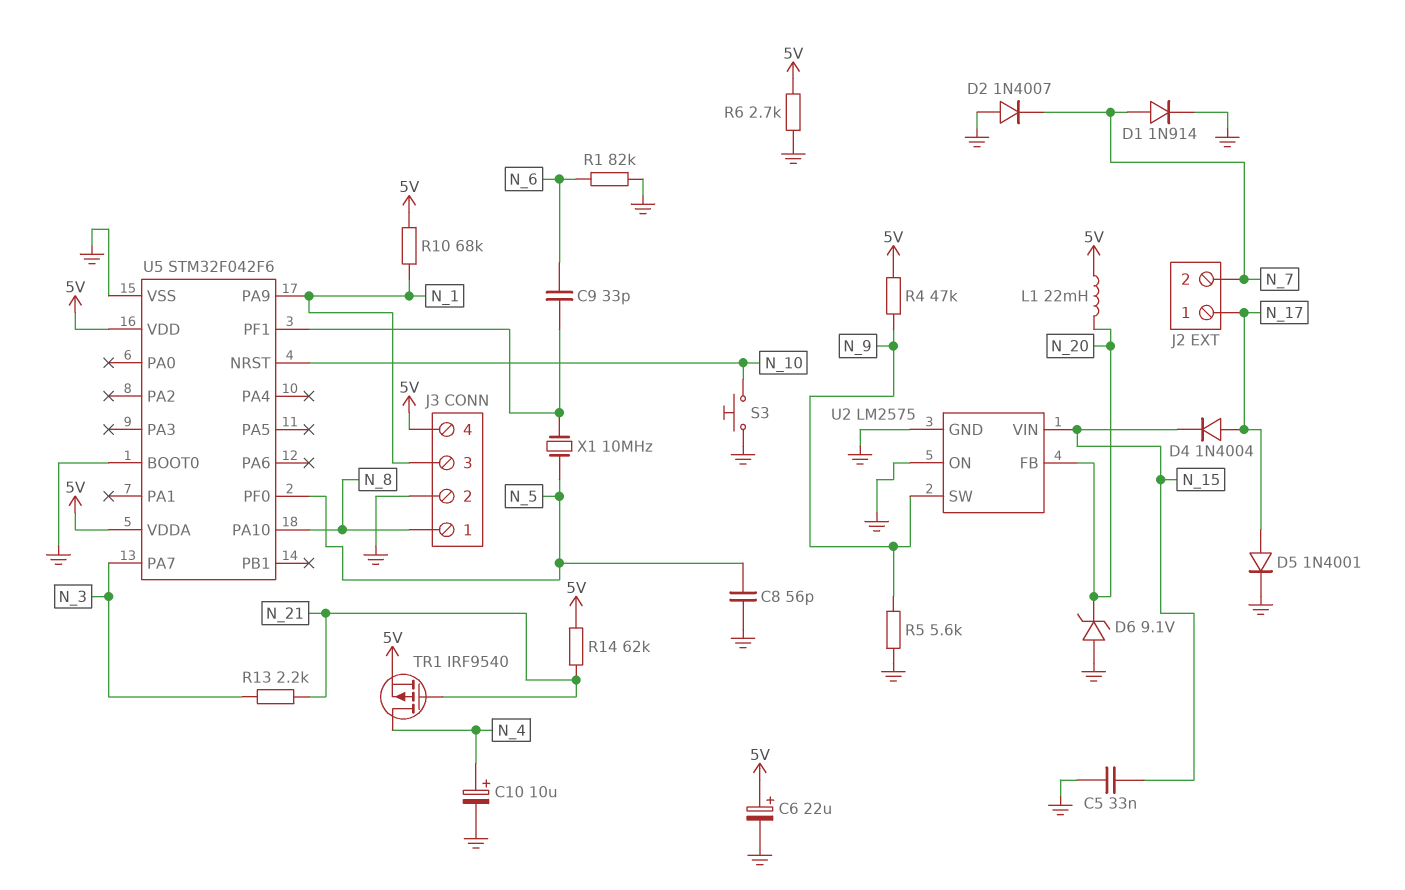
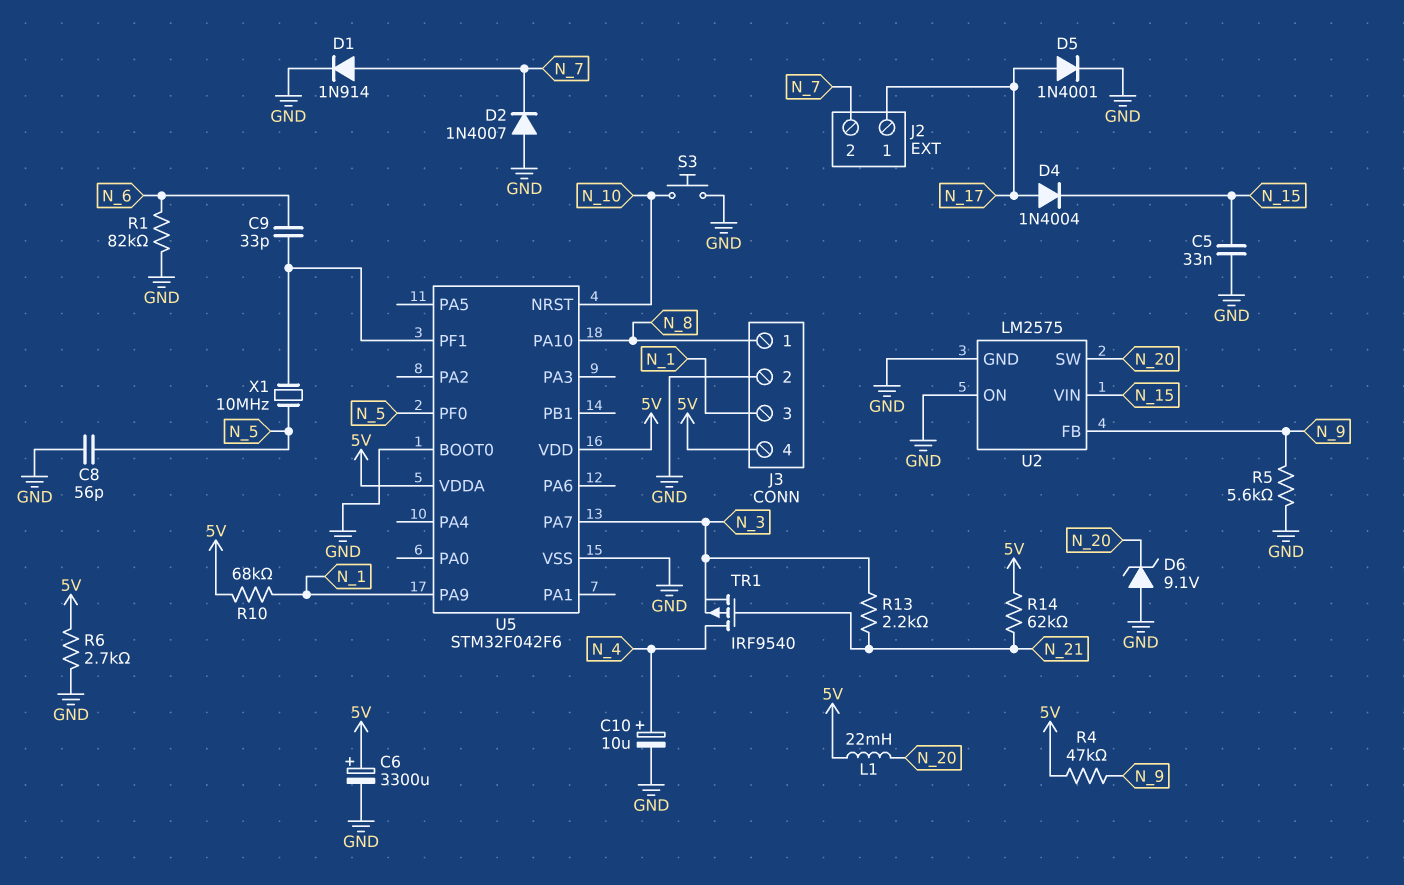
C6: 22uF (plus 5V, minus GND) -> 3300uF (plus 5V, minus GND)
TR1: PMOS IRF9540 (G N_21, D N_4, S 5V) -> PMOS IRF9540 (G N_21, D N_4, S N_3)
U2 pin FB: N_20 -> N_9
U2 pin SW: N_9 -> N_20

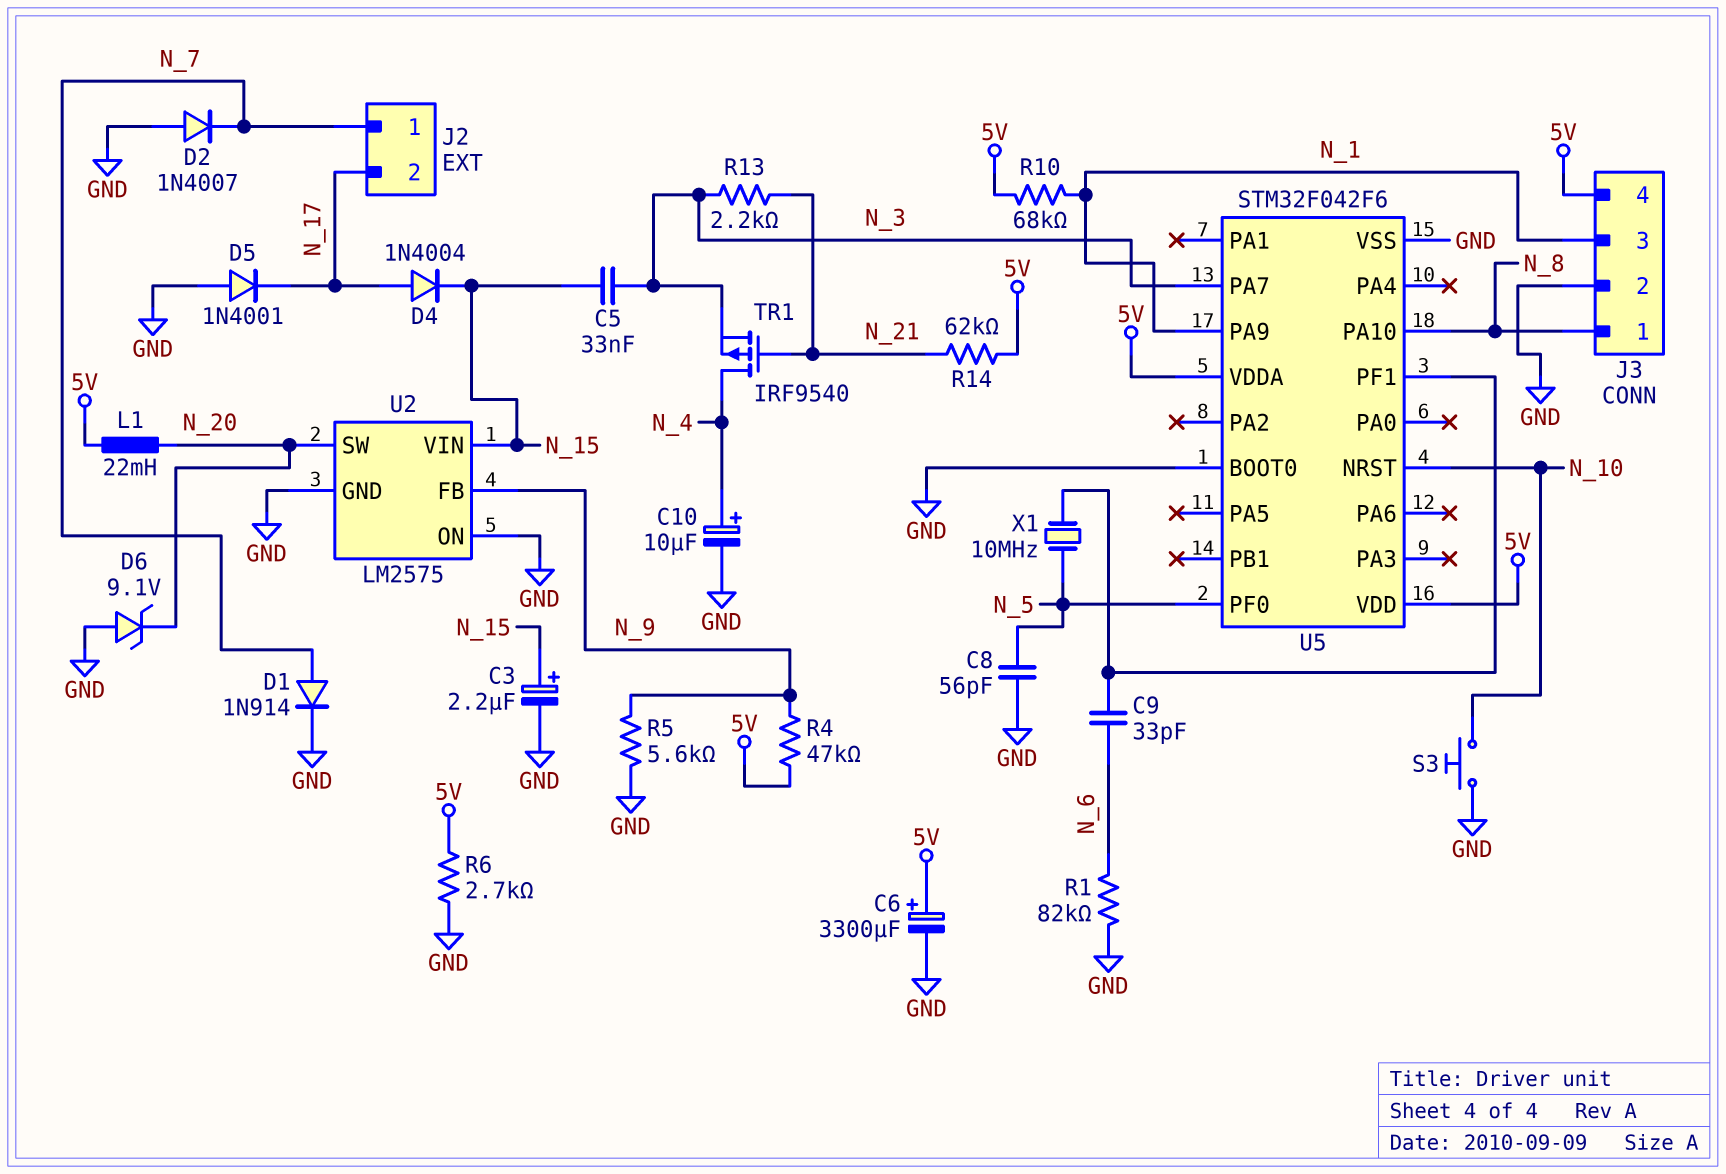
C3: none -> 2.2uF (plus N_15, minus GND)
C5: 33nF (GND, N_15) -> 33nF (N_3, N_15)
D5: diode 1N4001 (A N_17, K GND) -> diode 1N4001 (A GND, K N_17)
J2 pin 1: N_17 -> N_7
J2 pin 2: N_7 -> N_17

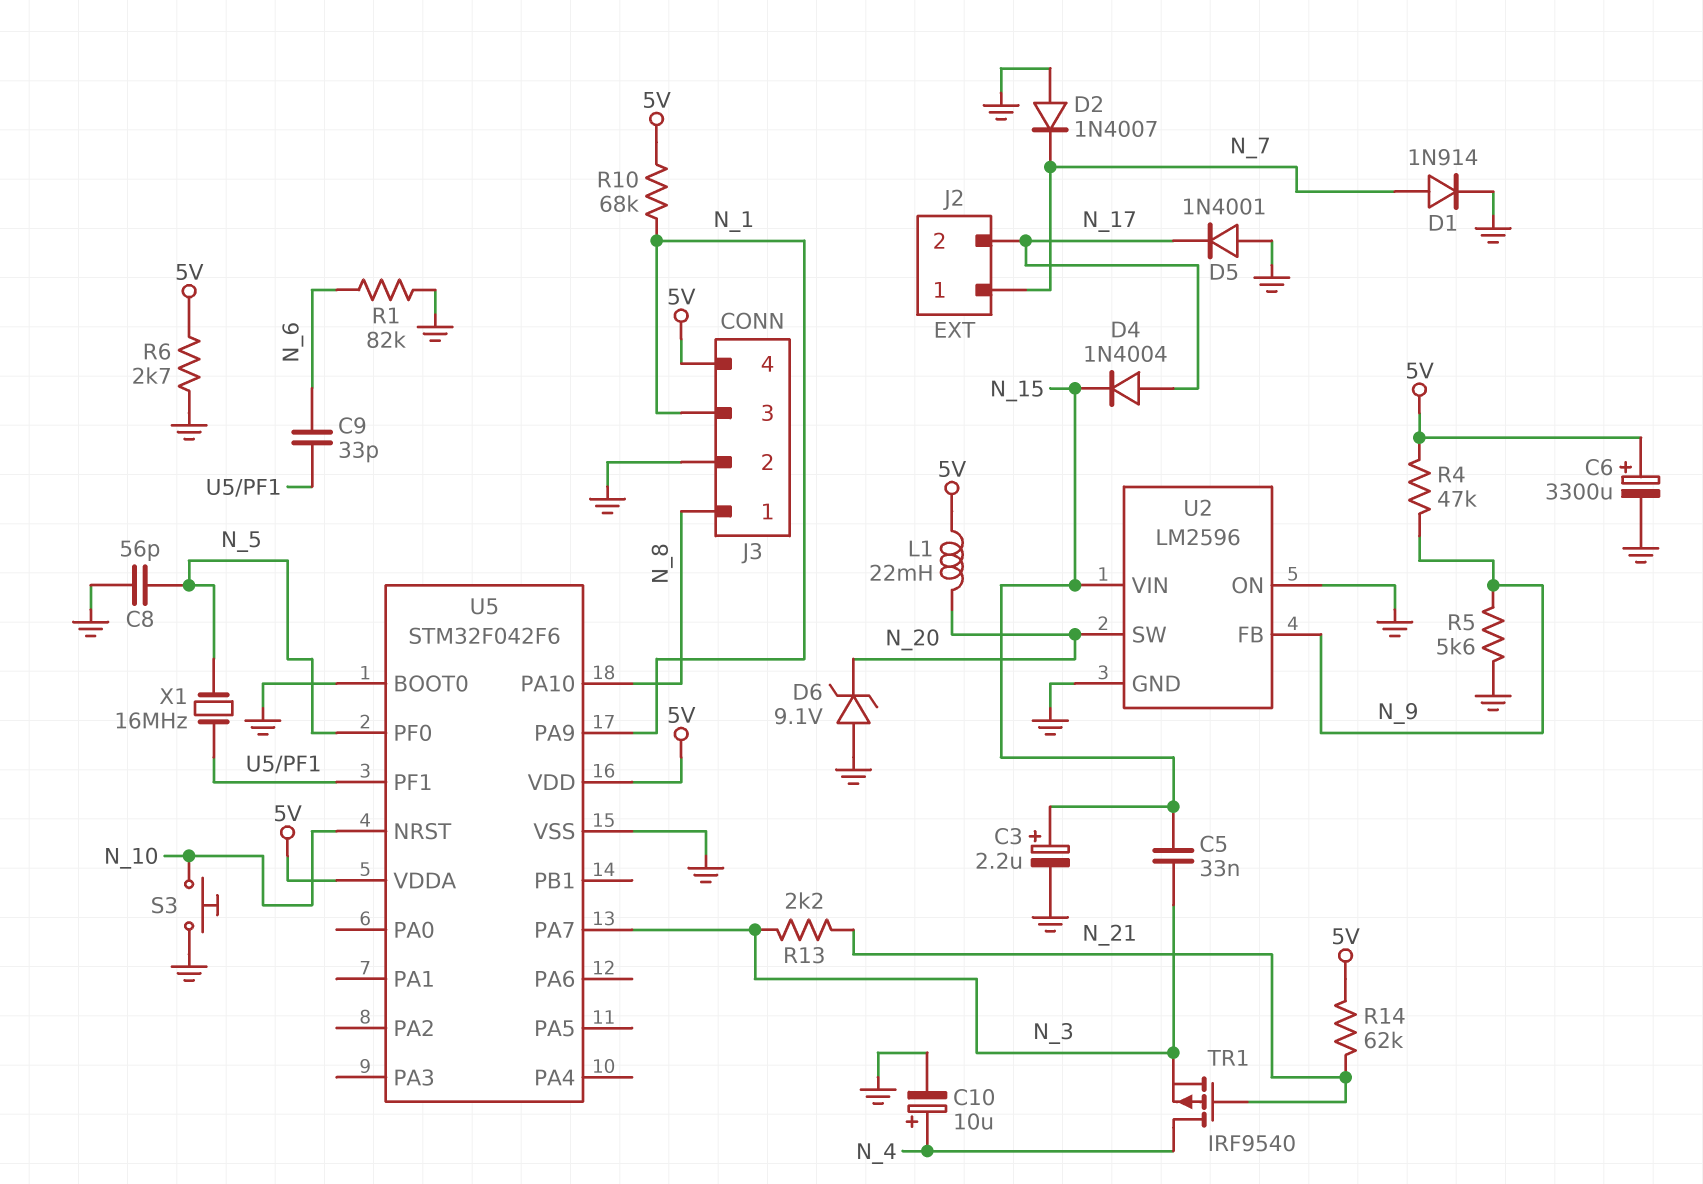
U2: LM2575 -> LM2596
X1: 10MHz (N_5, U5/PF1) -> 16MHz (N_5, U5/PF1)

